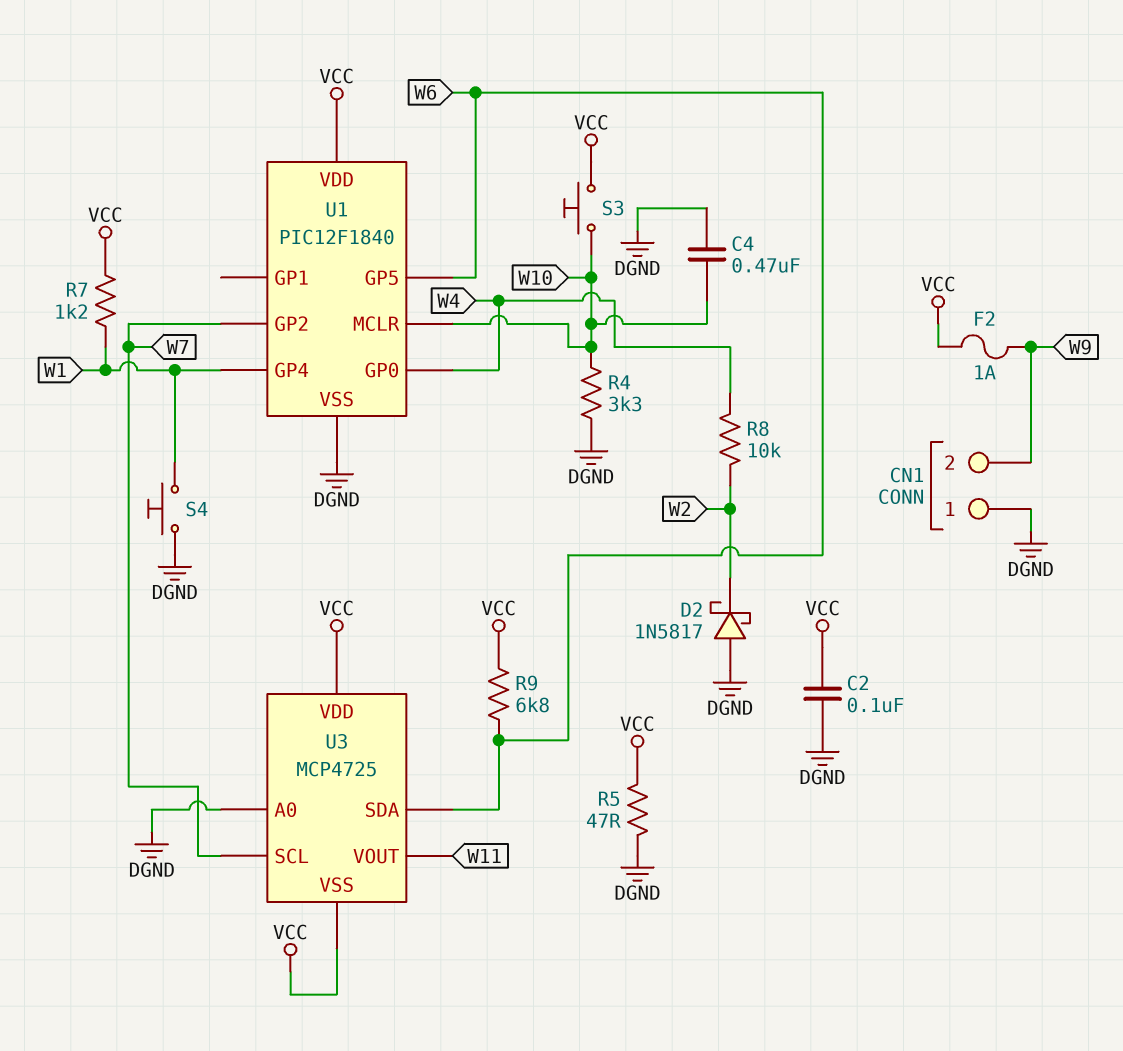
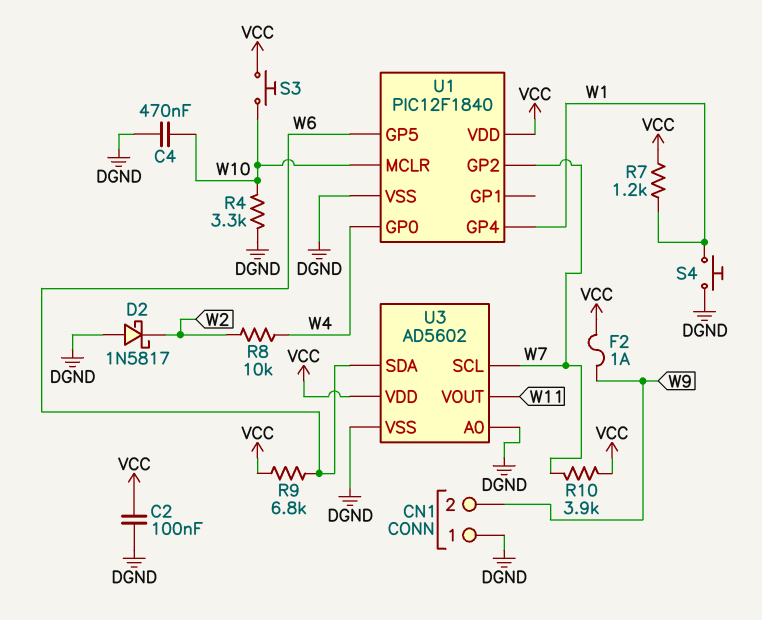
R5: 47 (DGND, VCC) -> none
R10: none -> 3.9k (VCC, W7)
U3: MCP4725 -> AD5602
U3 pin VSS: VCC -> DGND

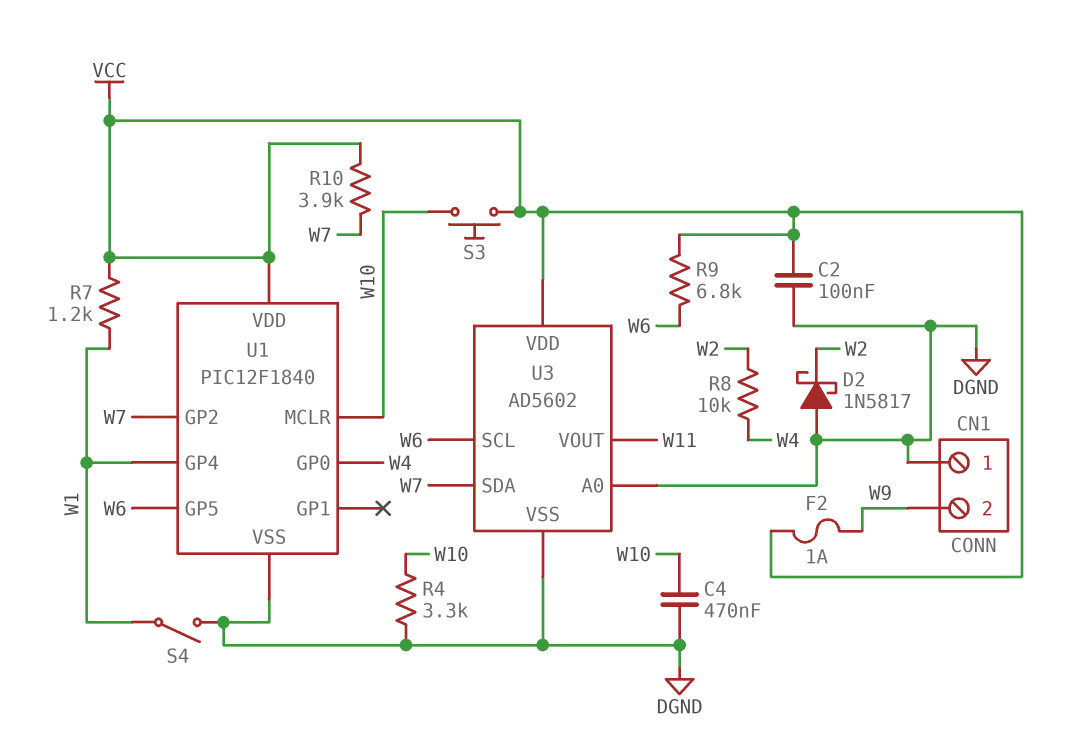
S4: button (DGND, W1) -> switch (DGND, W1)
U3 pin SCL: W7 -> W6
U3 pin SDA: W6 -> W7

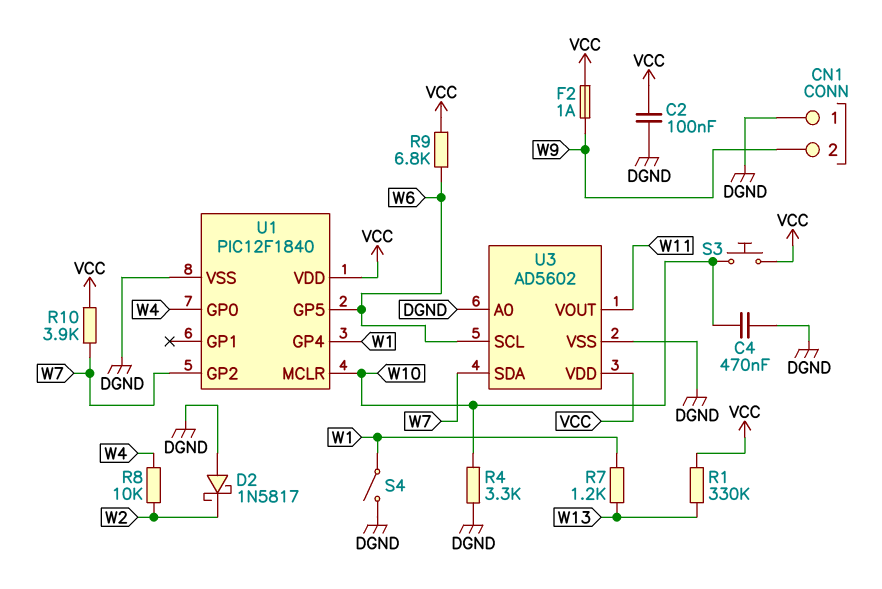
R1: none -> 330k (VCC, W13)
R7: 1.2k (VCC, W1) -> 1.2k (W1, W13)

